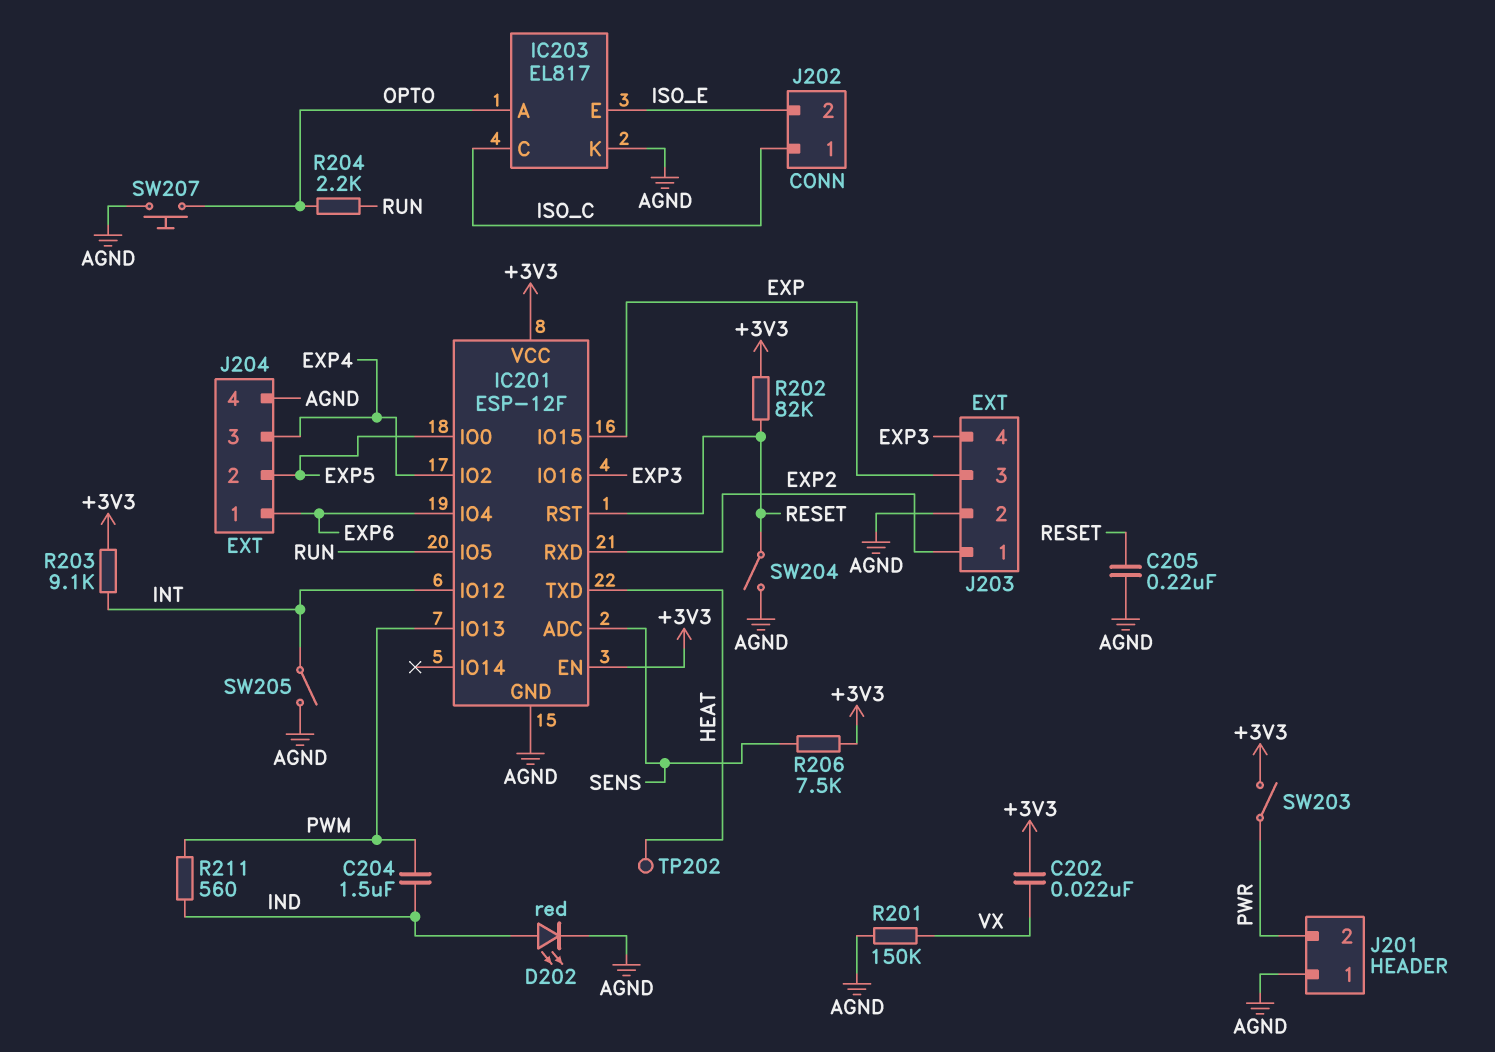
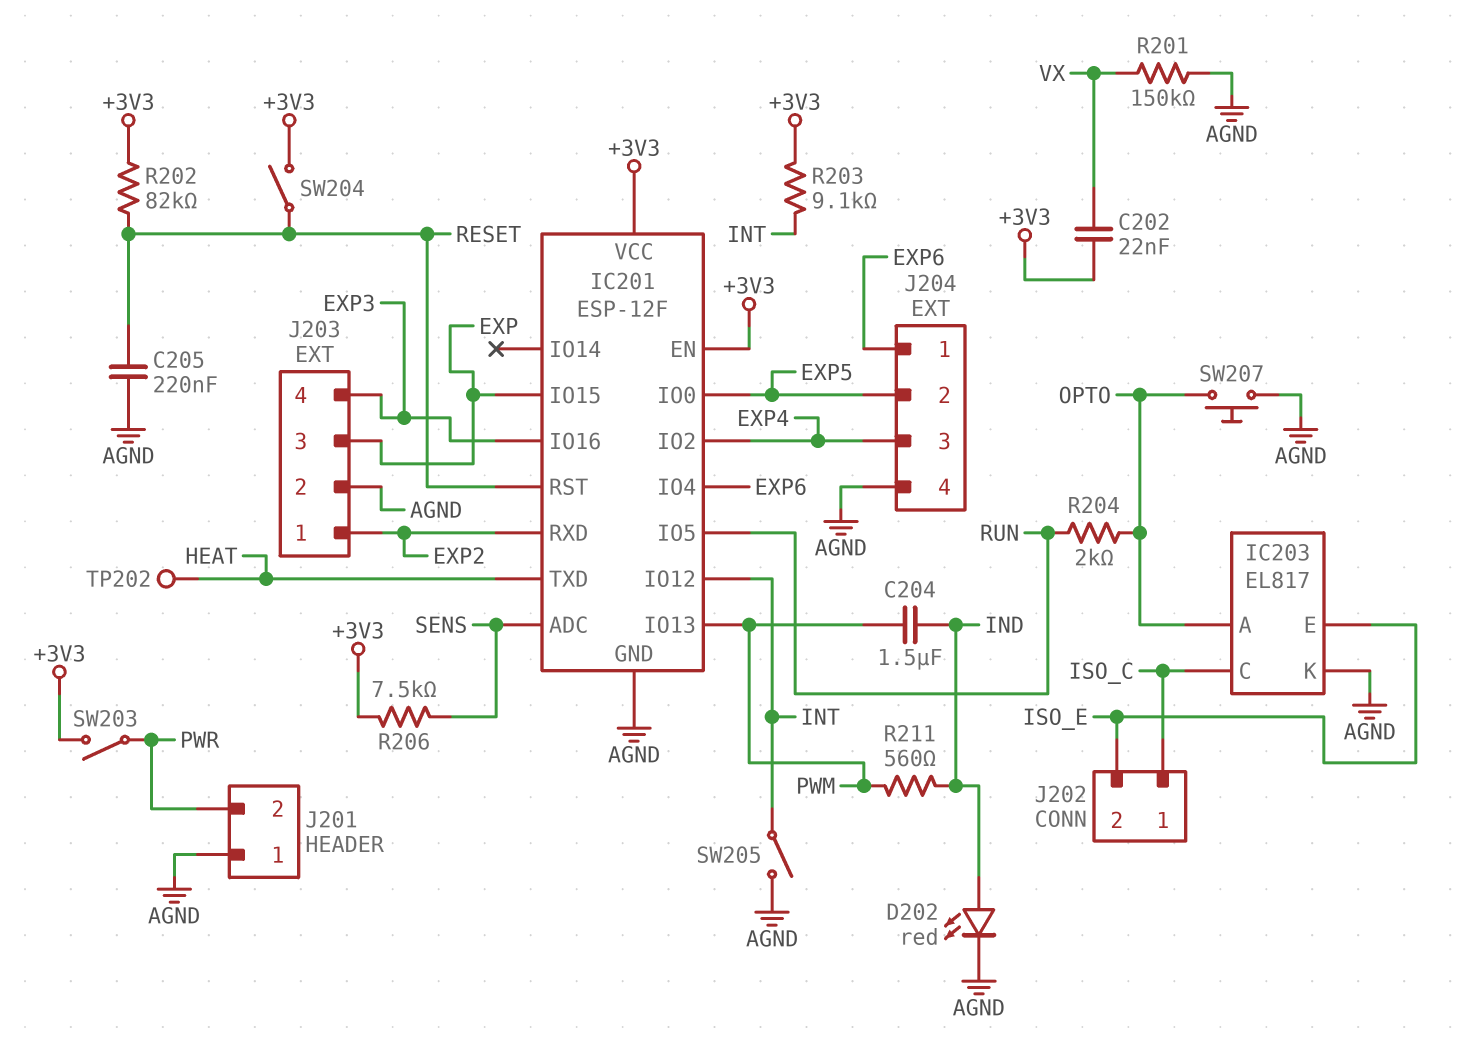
R204: 2.2k (OPTO, RUN) -> 2k (OPTO, RUN)
SW204: switch (AGND, RESET) -> switch (+3V3, RESET)

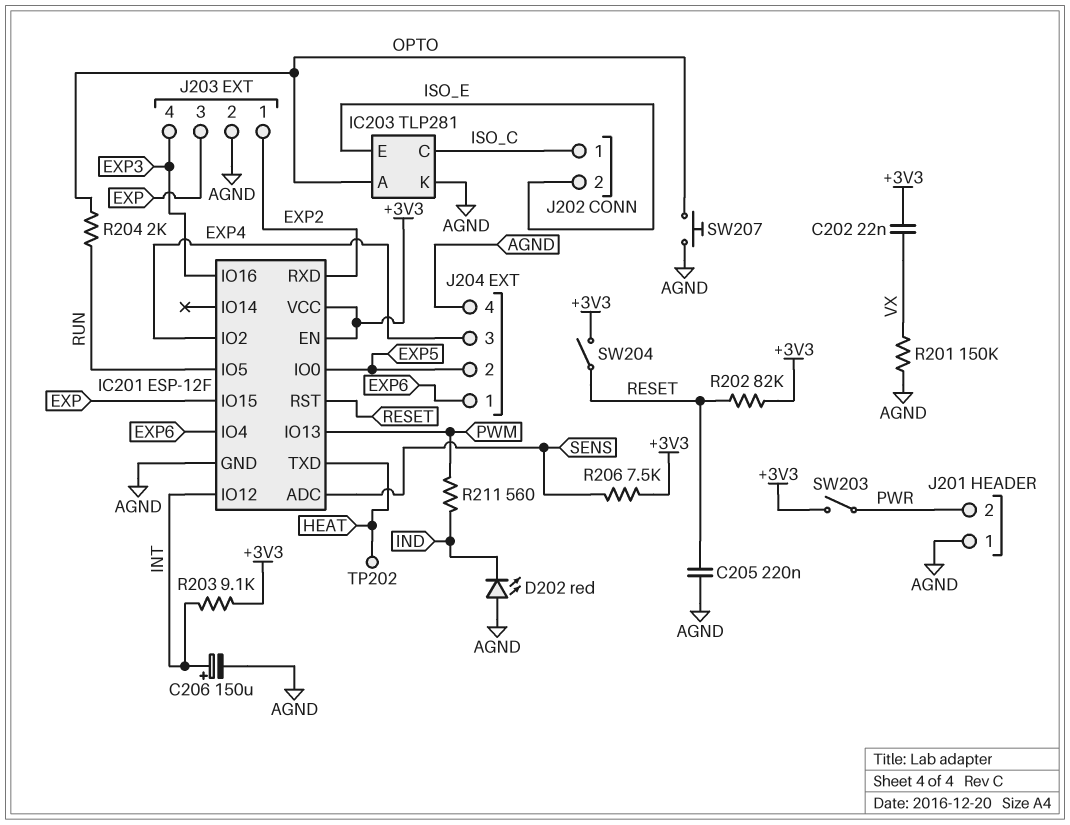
C204: 1.5uF (IND, PWM) -> none
C206: none -> 150uF (plus INT, minus AGND)
D202: LED red (A IND, K AGND) -> LED red (A AGND, K IND)
IC203: EL817 -> TLP281
SW205: switch (AGND, INT) -> none

